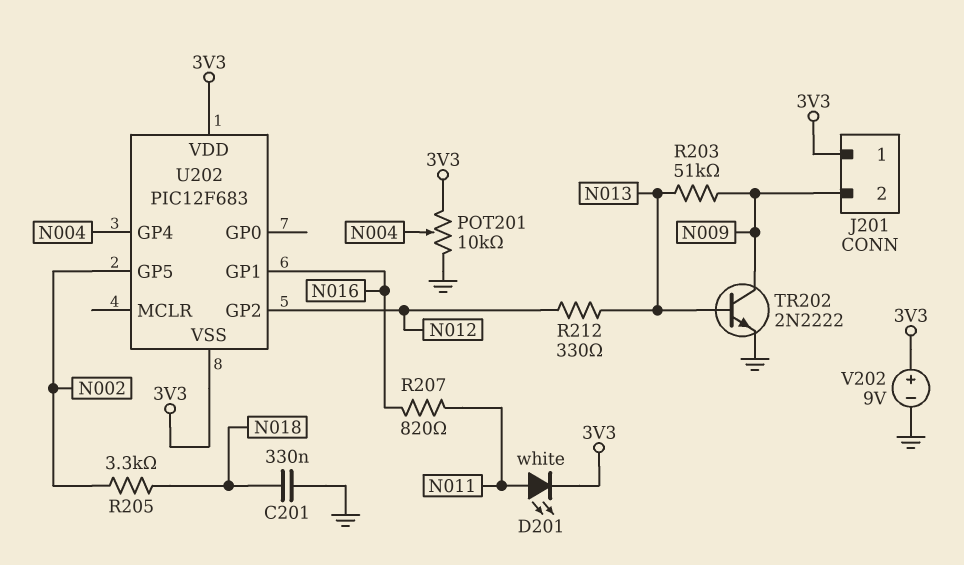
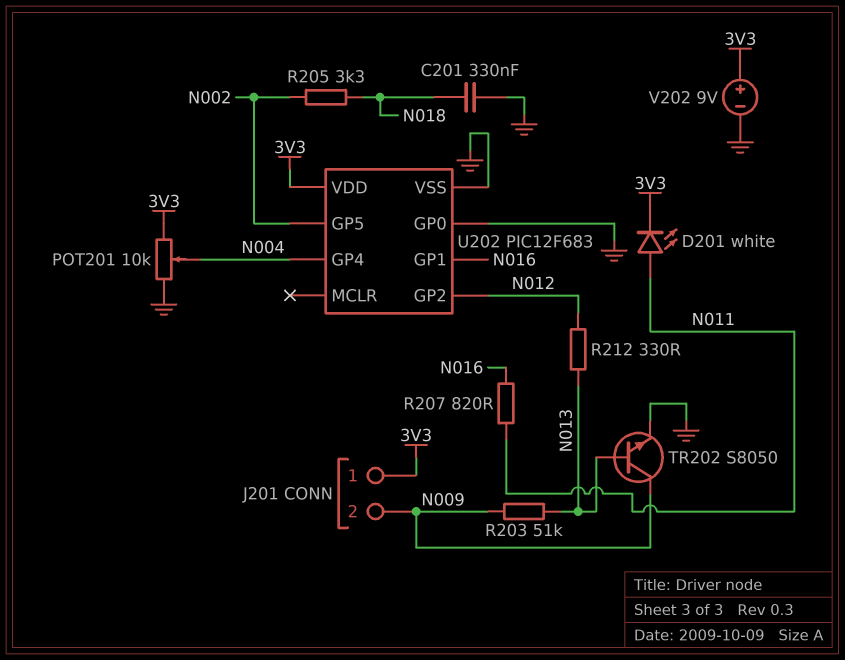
TR202: NPN 2N2222 (B N013, C N009, E GND) -> NPN S8050 (B N013, C N009, E GND)
U202 pin GP0: none -> GND
U202 pin VSS: 3V3 -> GND

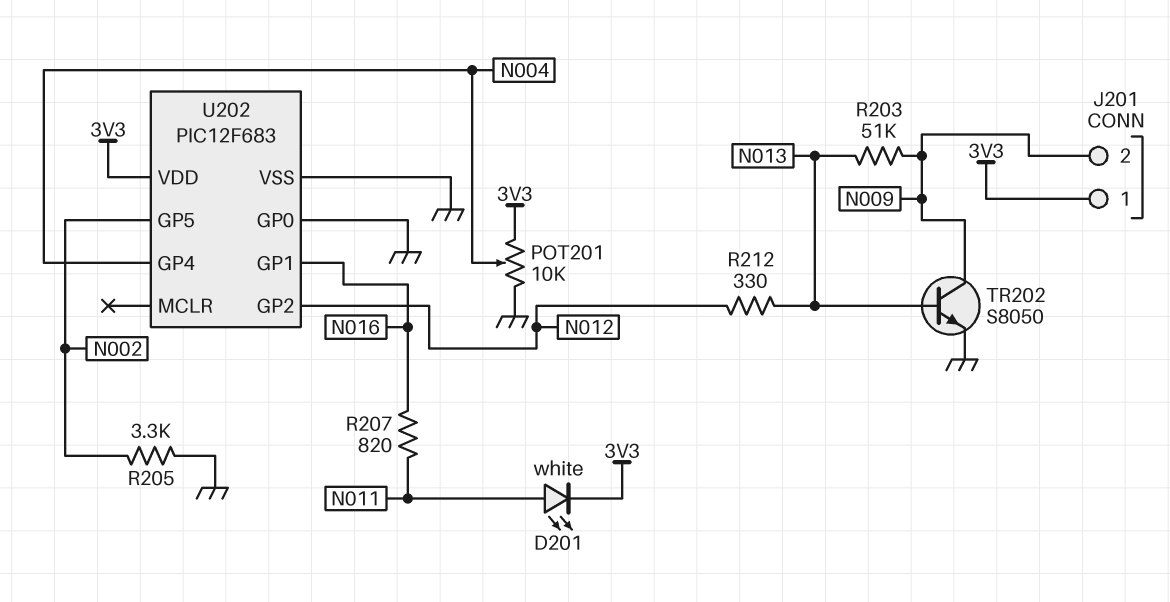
C201: 330nF (GND, N018) -> none
R205: 3.3k (N002, N018) -> 3.3k (GND, N002)
V202: 9V (plus 3V3, minus GND) -> none

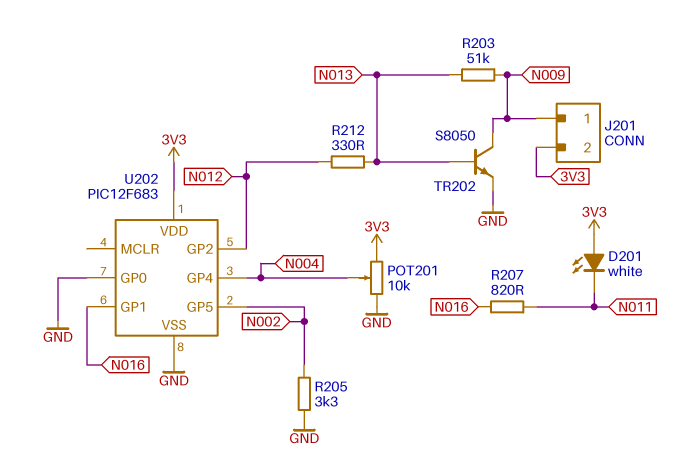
D201: LED white (A N011, K 3V3) -> LED white (A 3V3, K N011)
J201 pin 1: 3V3 -> N009
J201 pin 2: N009 -> 3V3

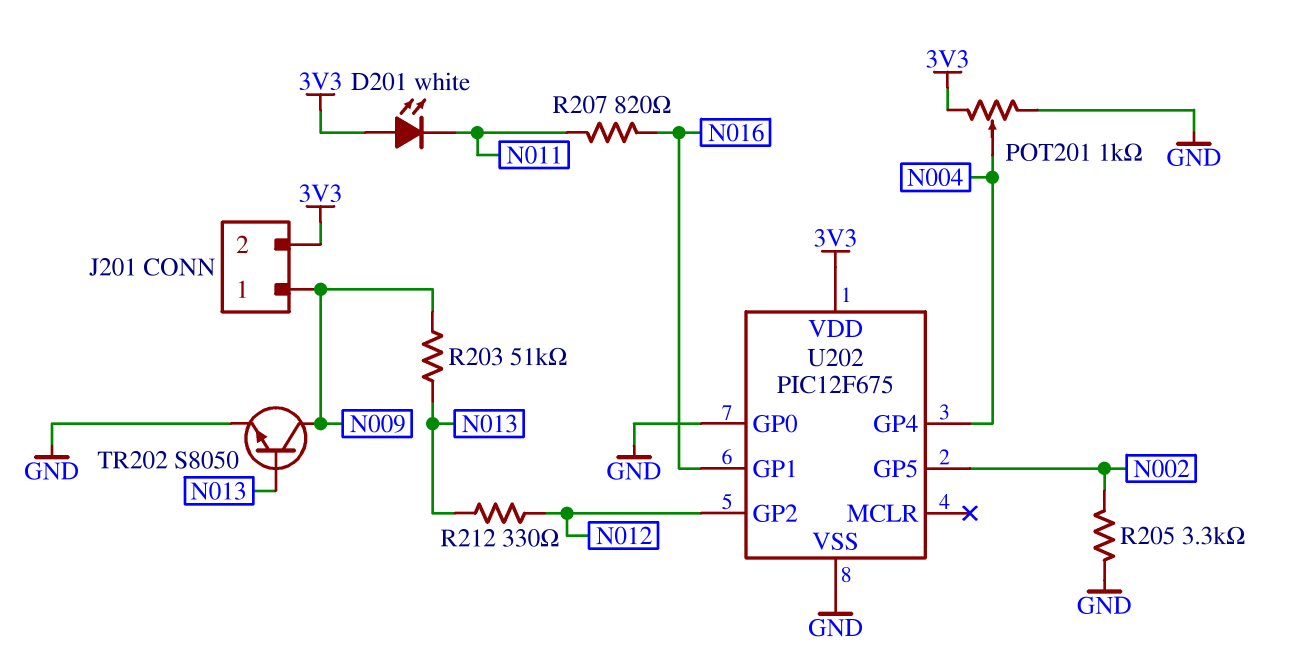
POT201: 10k (3V3, GND, wiper N004) -> 1k (3V3, GND, wiper N004)
U202: PIC12F683 -> PIC12F675

